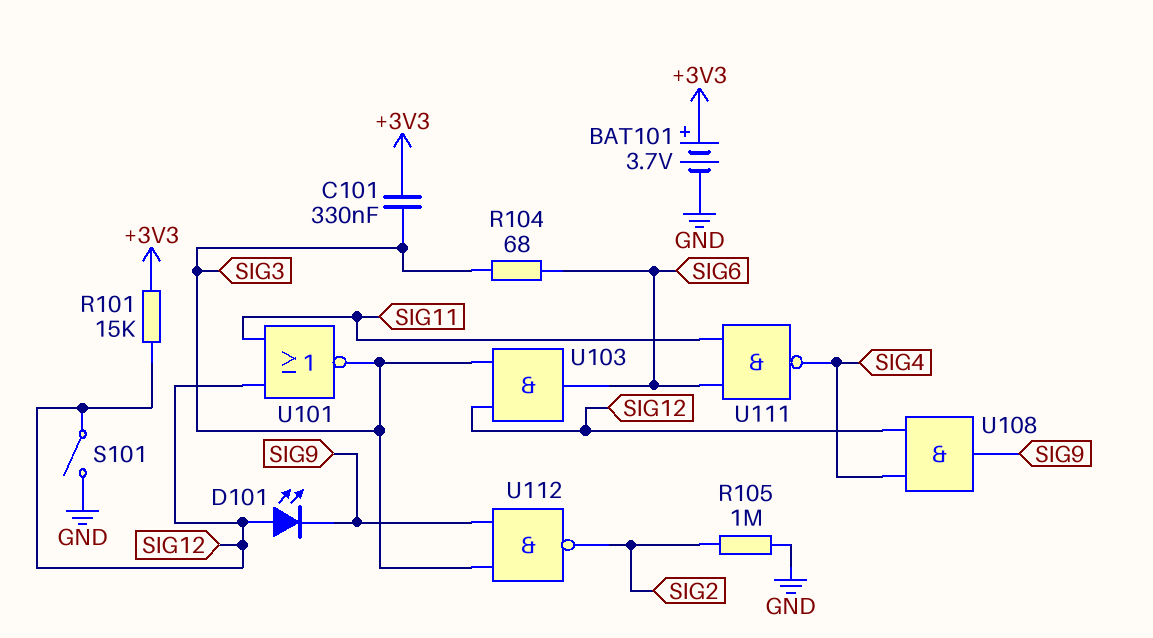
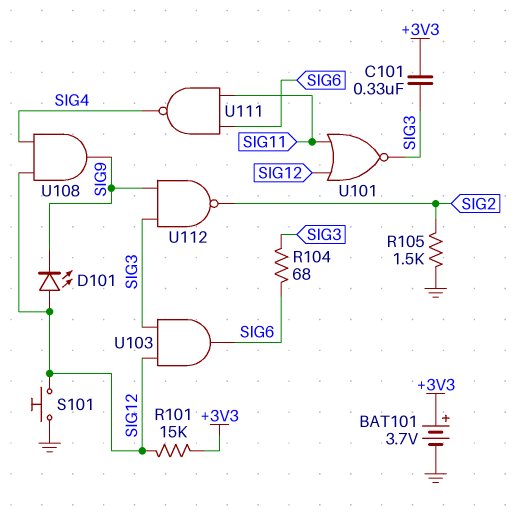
R105: 1M (GND, SIG2) -> 1.5k (GND, SIG2)
S101: switch (GND, SIG12) -> button (GND, SIG12)

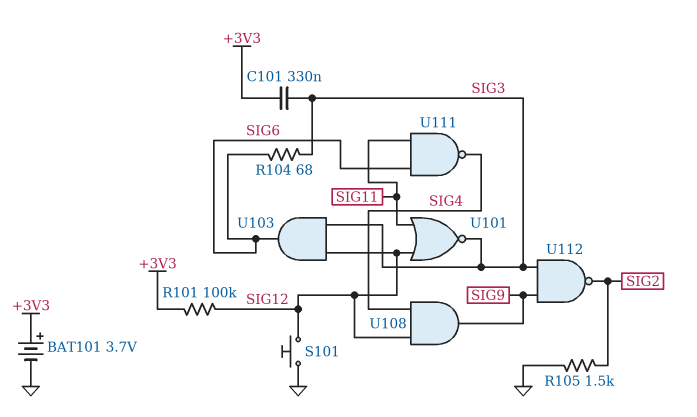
D101: LED (A SIG12, K SIG9) -> none
R101: 15k (+3V3, SIG12) -> 100k (+3V3, SIG12)

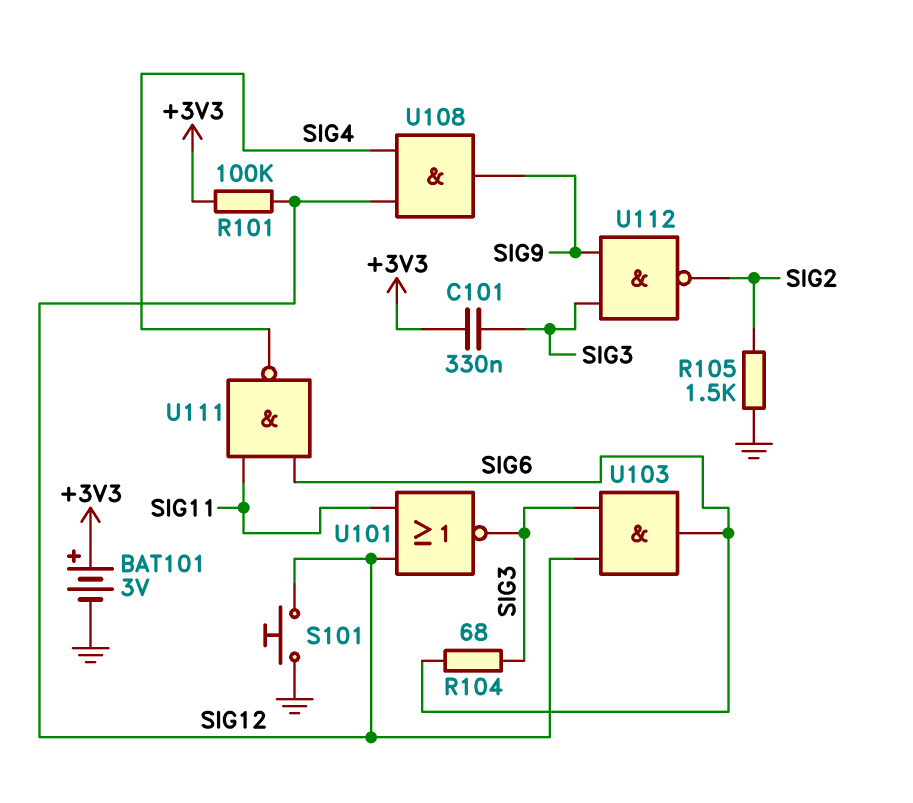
BAT101: 3.7V (plus +3V3, minus GND) -> 3V (plus +3V3, minus GND)

